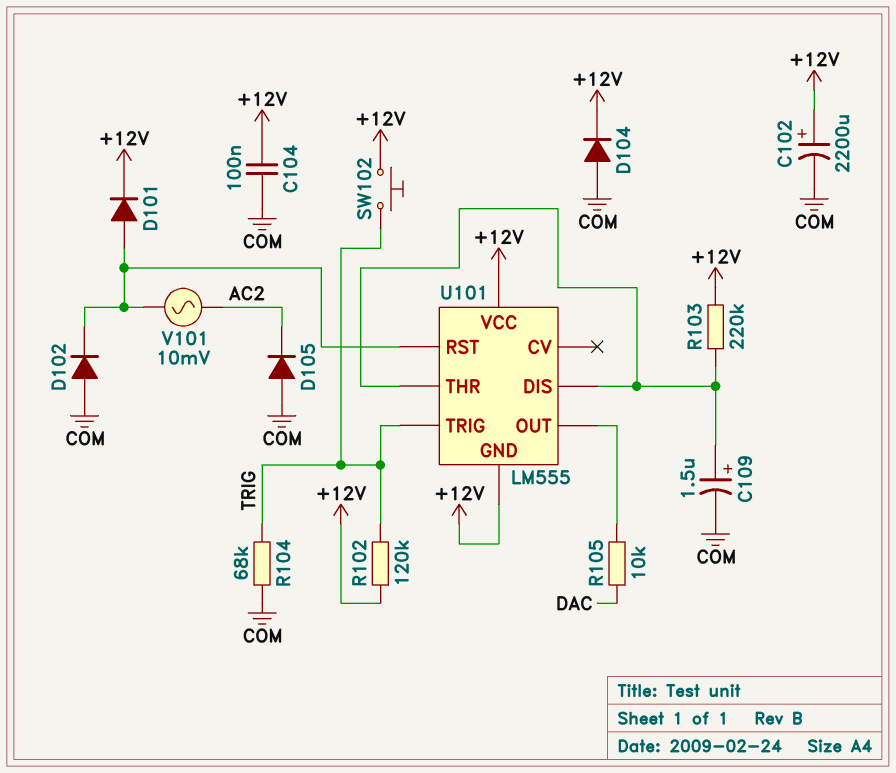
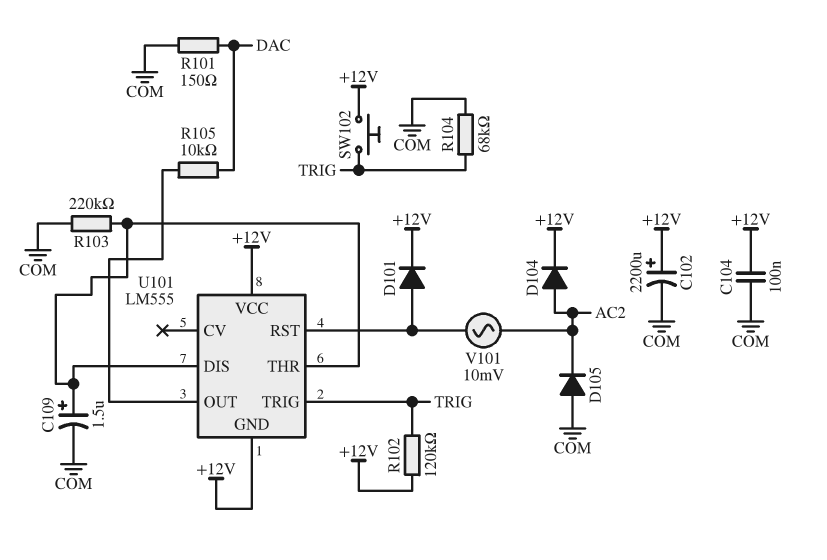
D102: diode (A COM, K U101/RST) -> none
D104: diode (A COM, K +12V) -> diode (A AC2, K +12V)
R101: none -> 150 (COM, DAC)
R103: 220k (+12V, U101/DIS) -> 220k (COM, U101/DIS)

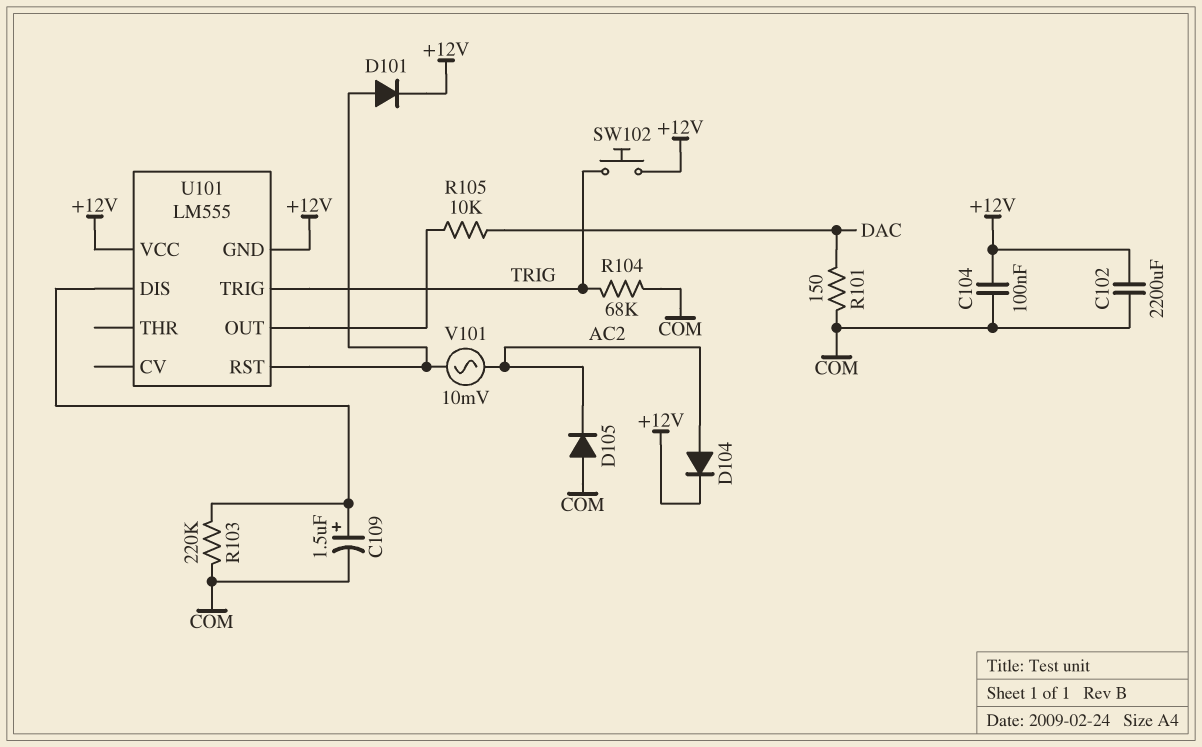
C102: 2200uF (plus +12V, minus COM) -> 2200uF (+12V, COM)
R102: 120k (+12V, TRIG) -> none
U101 pin THR: U101/DIS -> none

